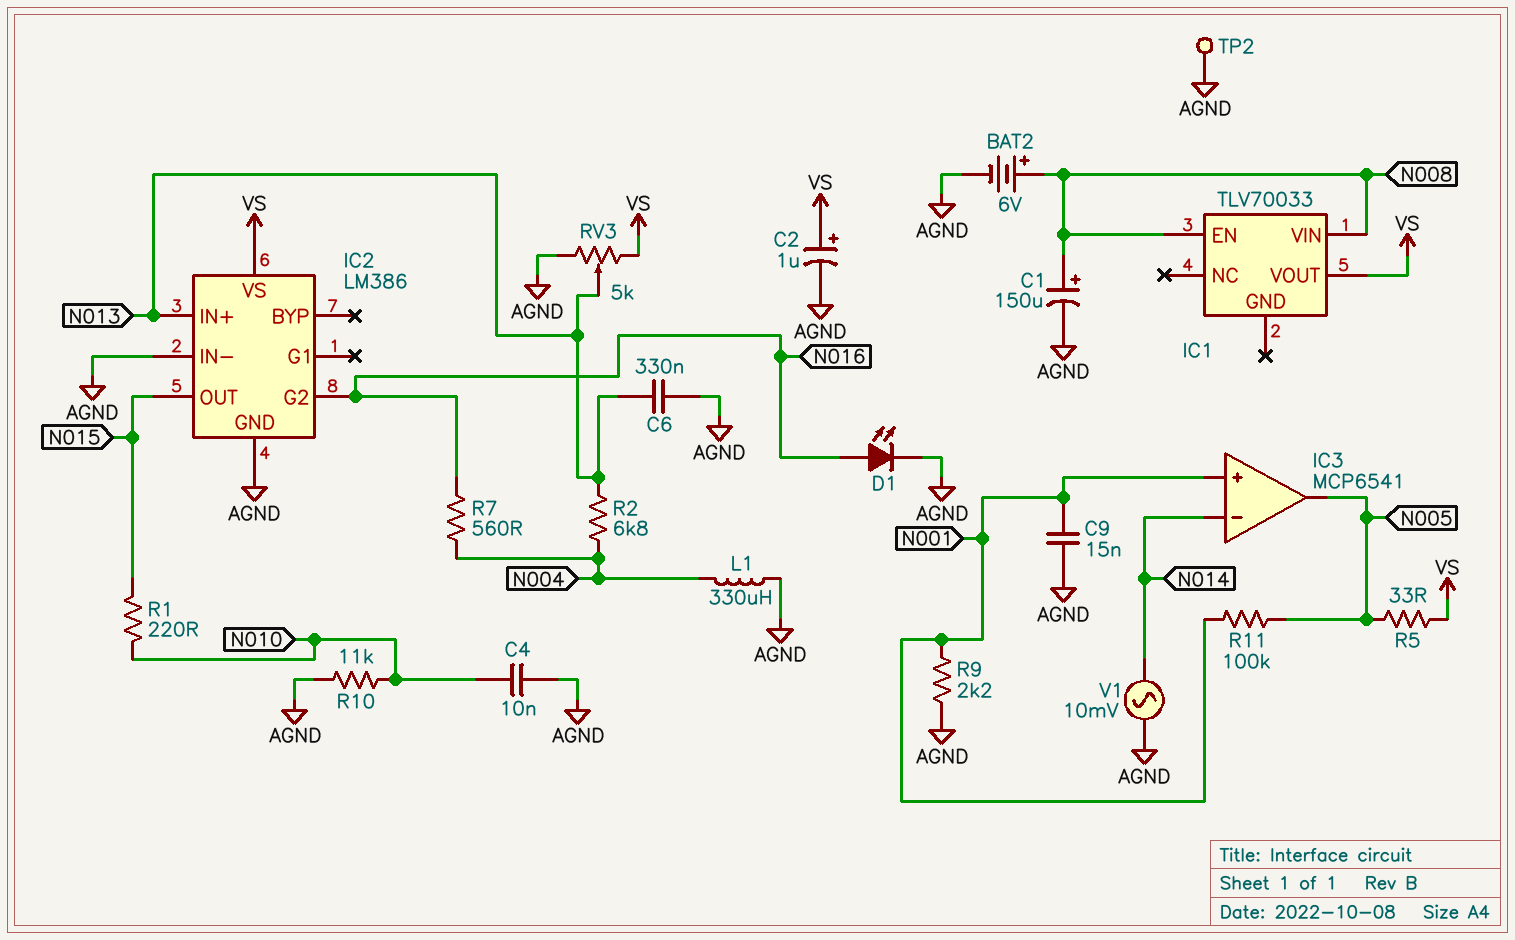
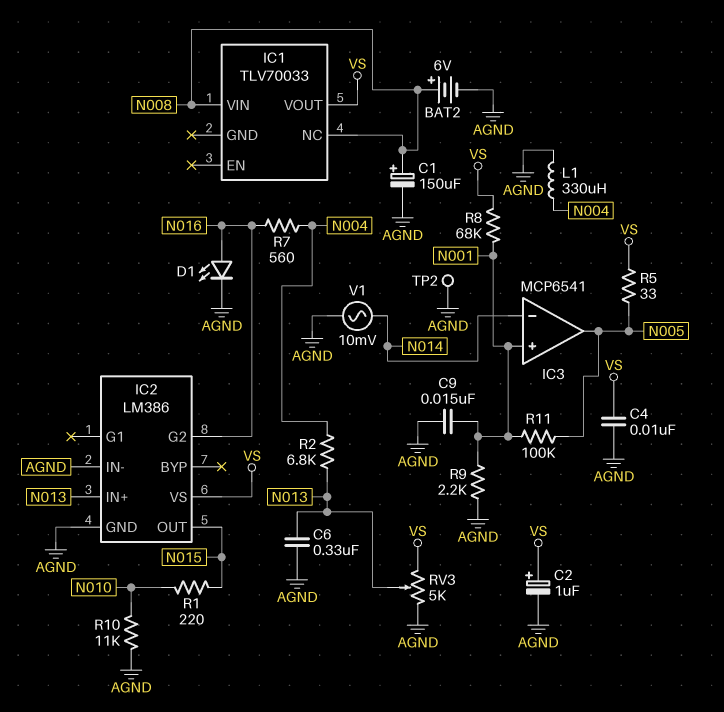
C4: 10nF (AGND, N010) -> 10nF (AGND, VS)
IC1 pin EN: N008 -> none
IC1 pin NC: none -> N008
R8: none -> 68k (N001, VS)

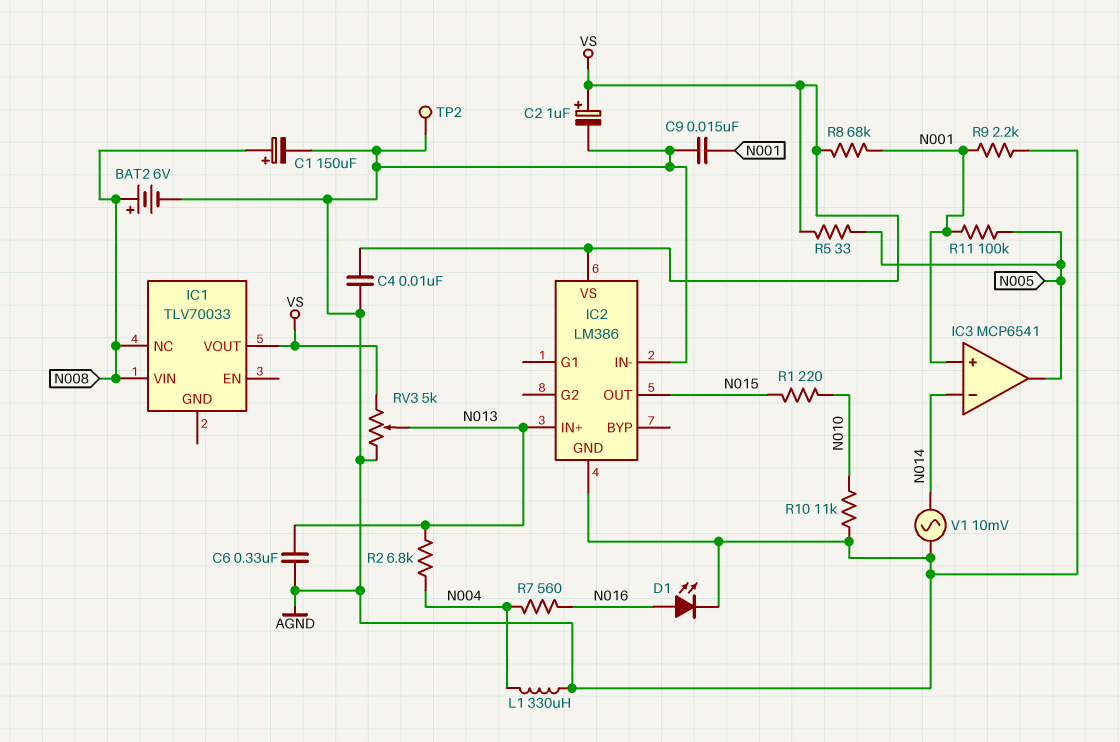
IC2 pin G2: N016 -> none

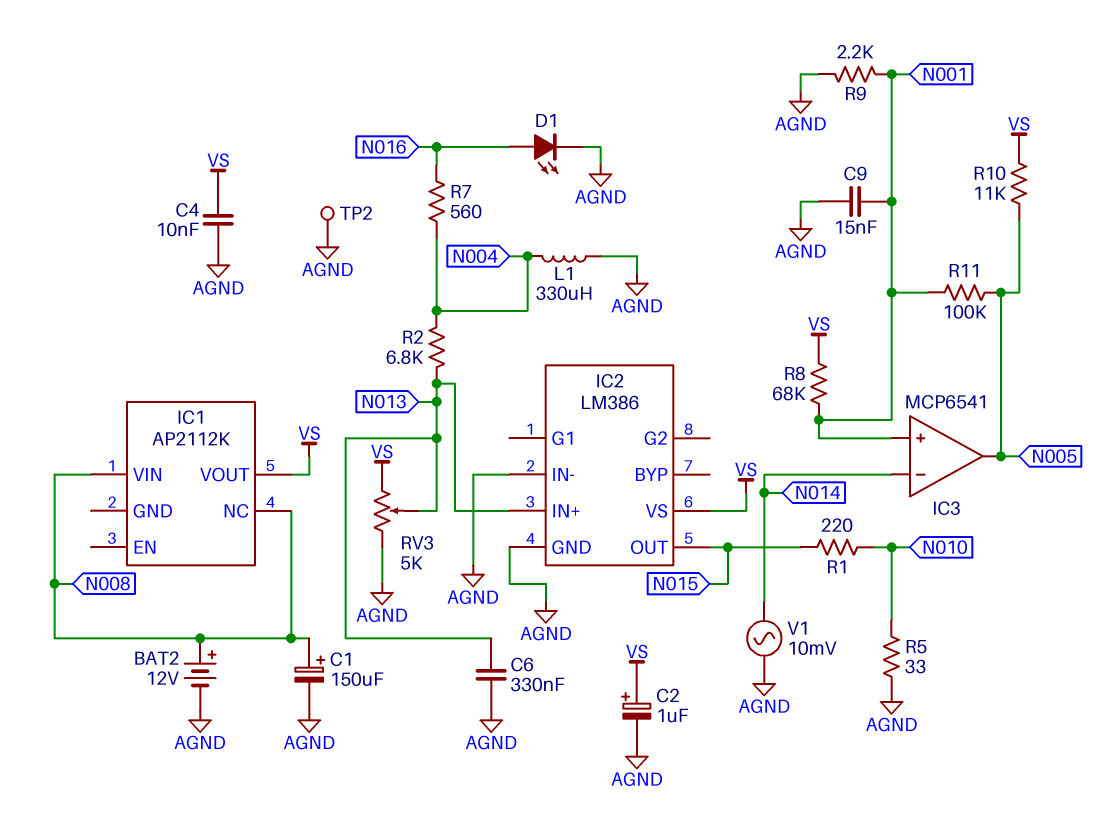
BAT2: 6V (plus N008, minus AGND) -> 12V (plus N008, minus AGND)
IC1: TLV70033 -> AP2112K
R5: 33 (N005, VS) -> 33 (AGND, N010)
R10: 11k (AGND, N010) -> 11k (N005, VS)

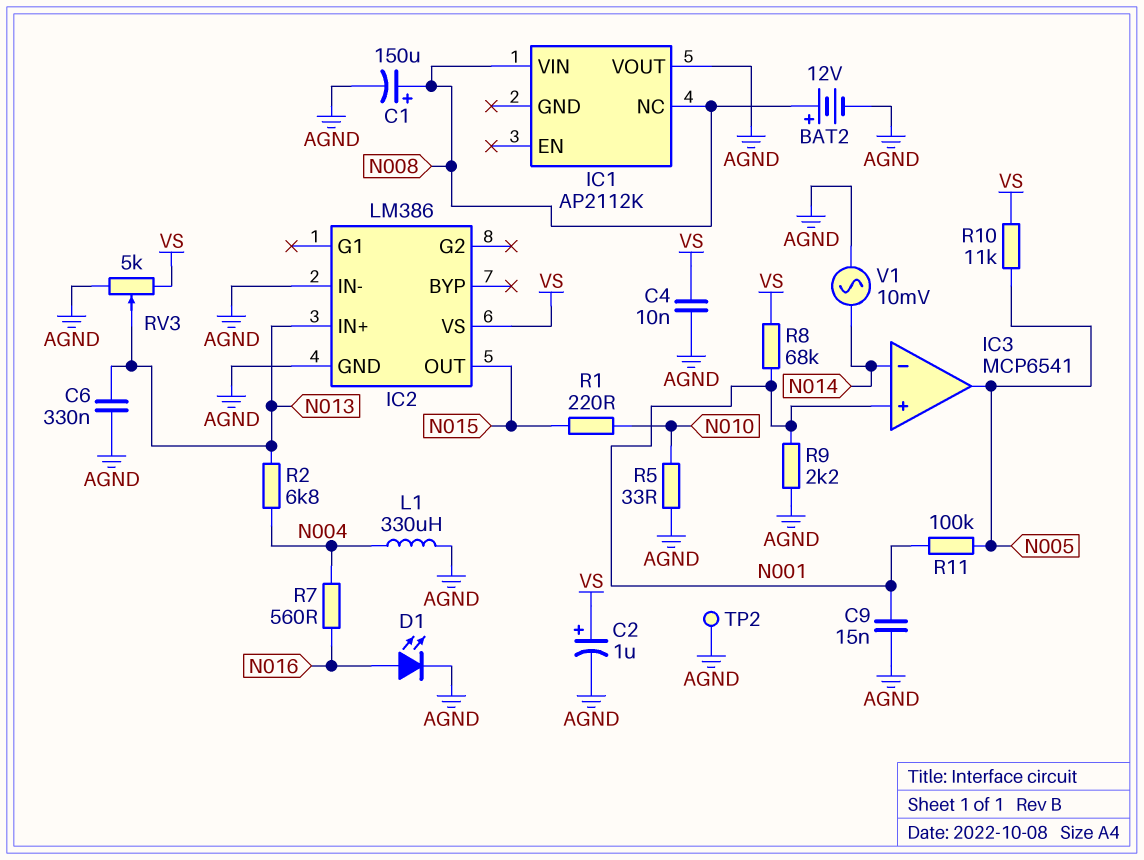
IC1 pin VOUT: VS -> AGND

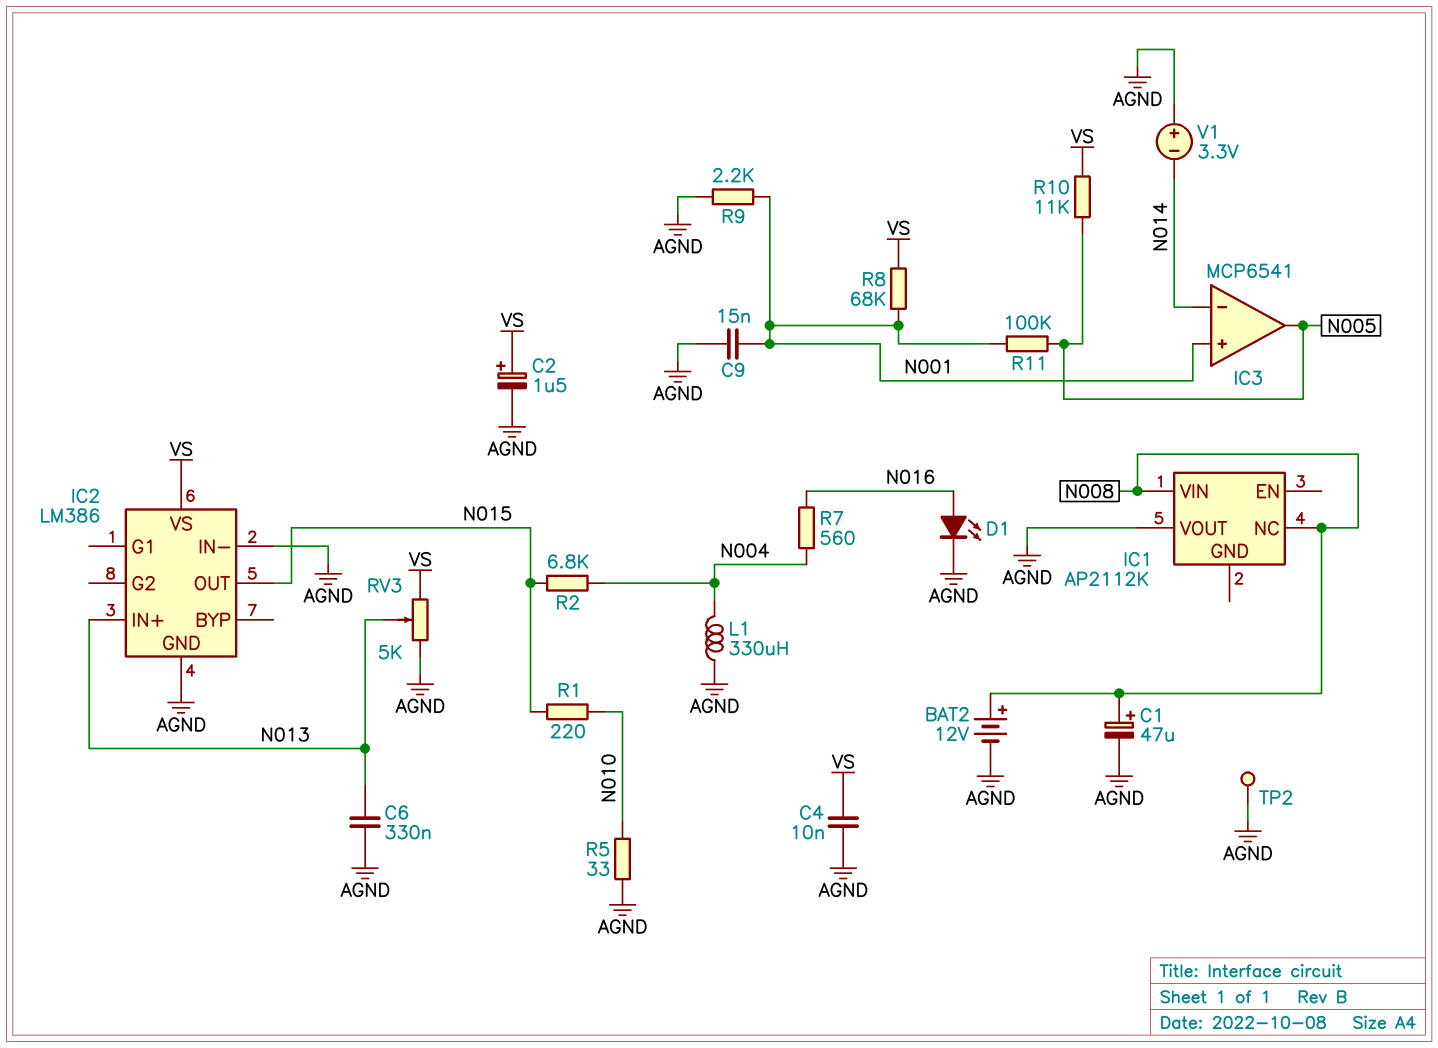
C1: 150uF (plus N008, minus AGND) -> 47uF (plus N008, minus AGND)
C2: 1uF (plus VS, minus AGND) -> 1.5uF (plus VS, minus AGND)
R2: 6.8k (N004, N013) -> 6.8k (N004, N015)
V1: AC 10mV (AGND, N014) -> 3.3V (plus AGND, minus N014)

